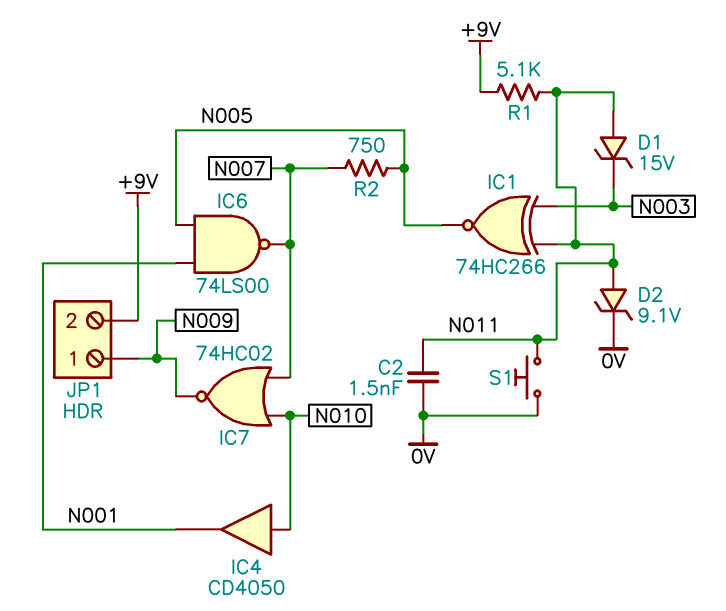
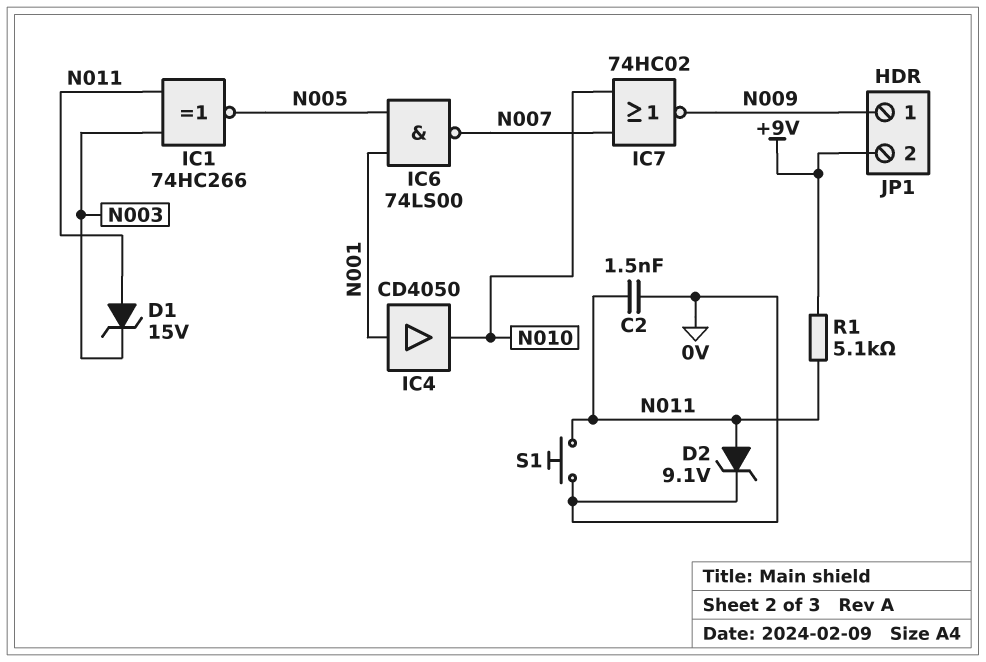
IC4: buffer CD4050 (in N010, out N001) -> buffer CD4050 (in N001, out N010)
R2: 750 (N005, N007) -> none

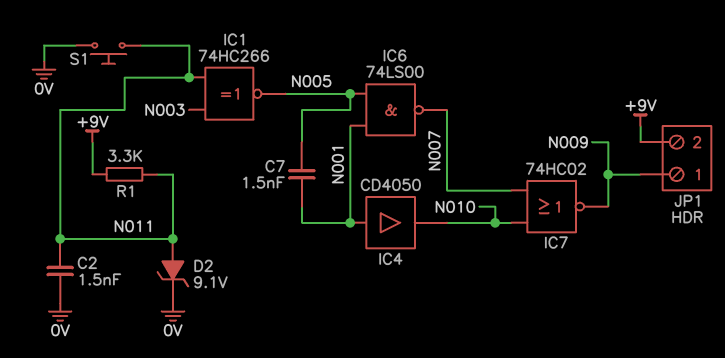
C7: none -> 1.5nF (N001, N005)
D1: zener 15V (A N011, K N003) -> none
R1: 5.1k (+9V, N011) -> 3.3k (+9V, N011)

